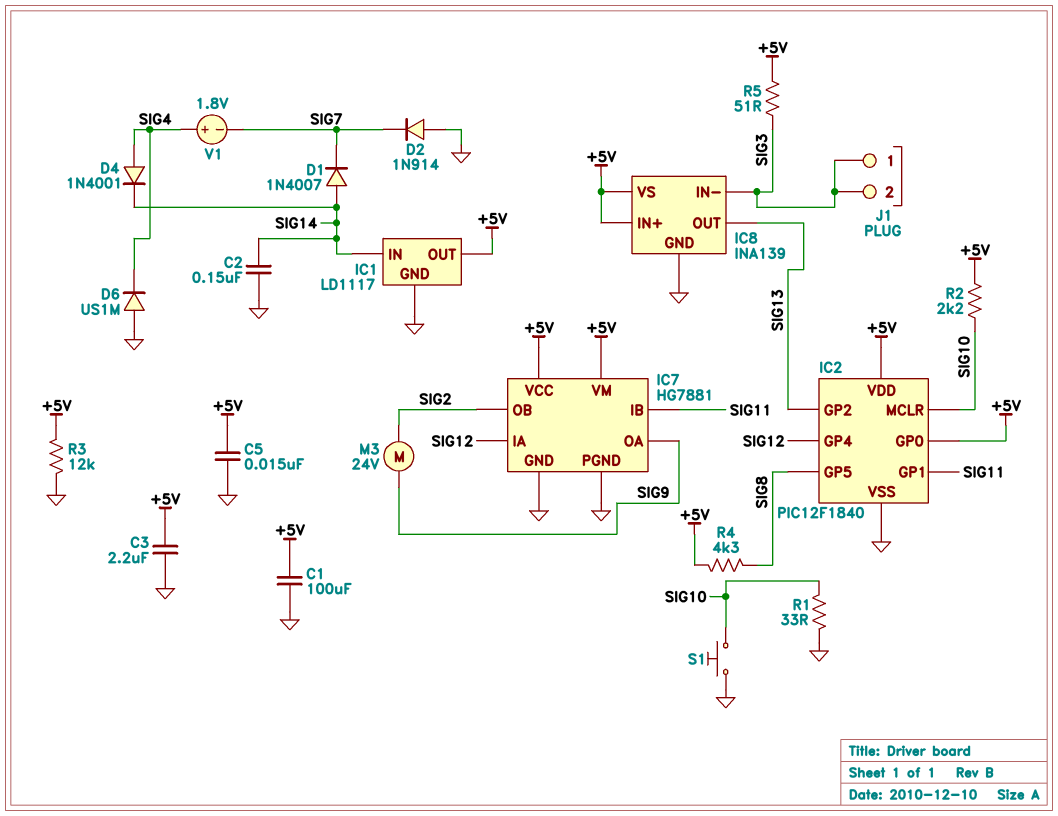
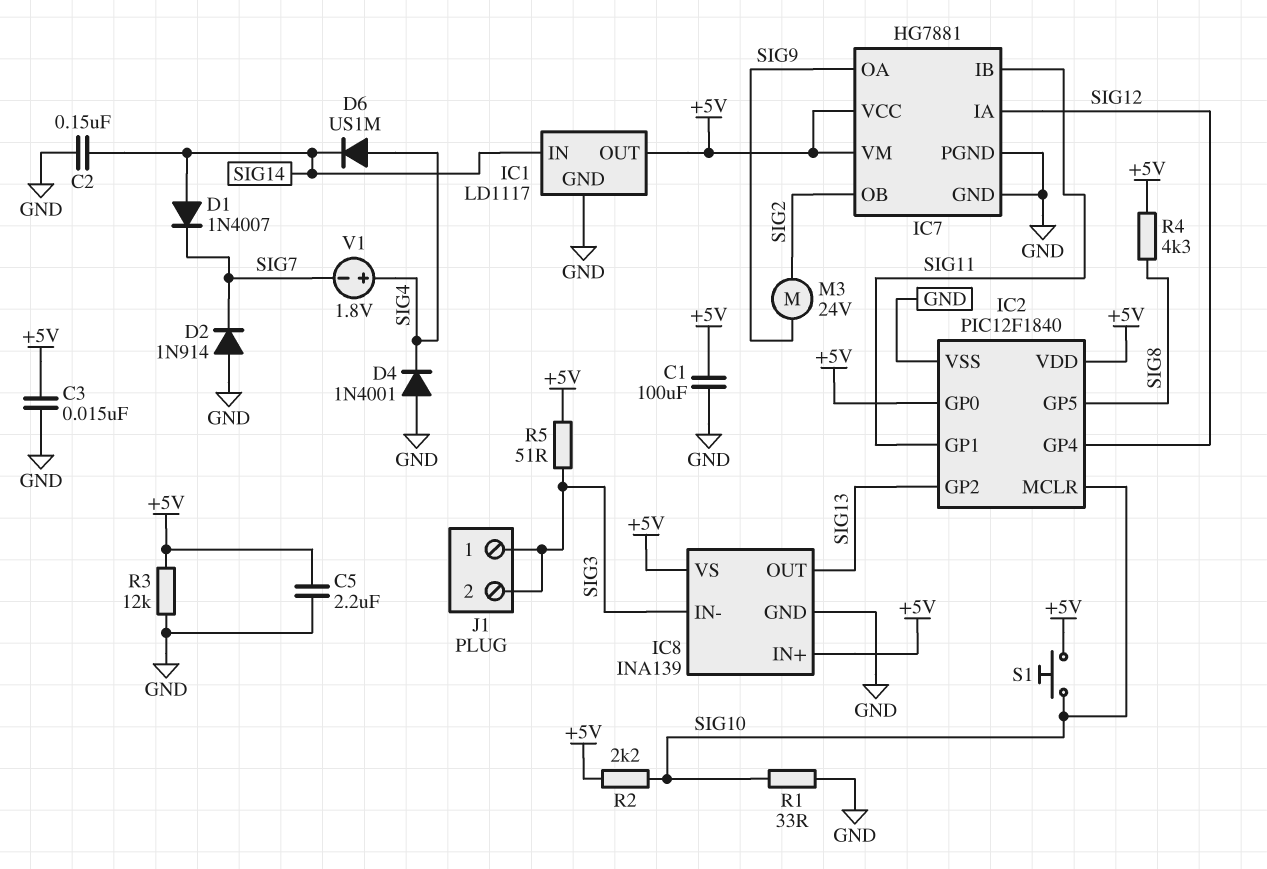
C3: 2.2uF (+5V, GND) -> 15nF (+5V, GND)
C5: 15nF (+5V, GND) -> 2.2uF (+5V, GND)
D4: diode 1N4001 (A SIG4, K SIG14) -> diode 1N4001 (A GND, K SIG4)
D6: diode US1M (A GND, K SIG4) -> diode US1M (A SIG4, K SIG14)
S1: button (GND, SIG10) -> button (+5V, SIG10)

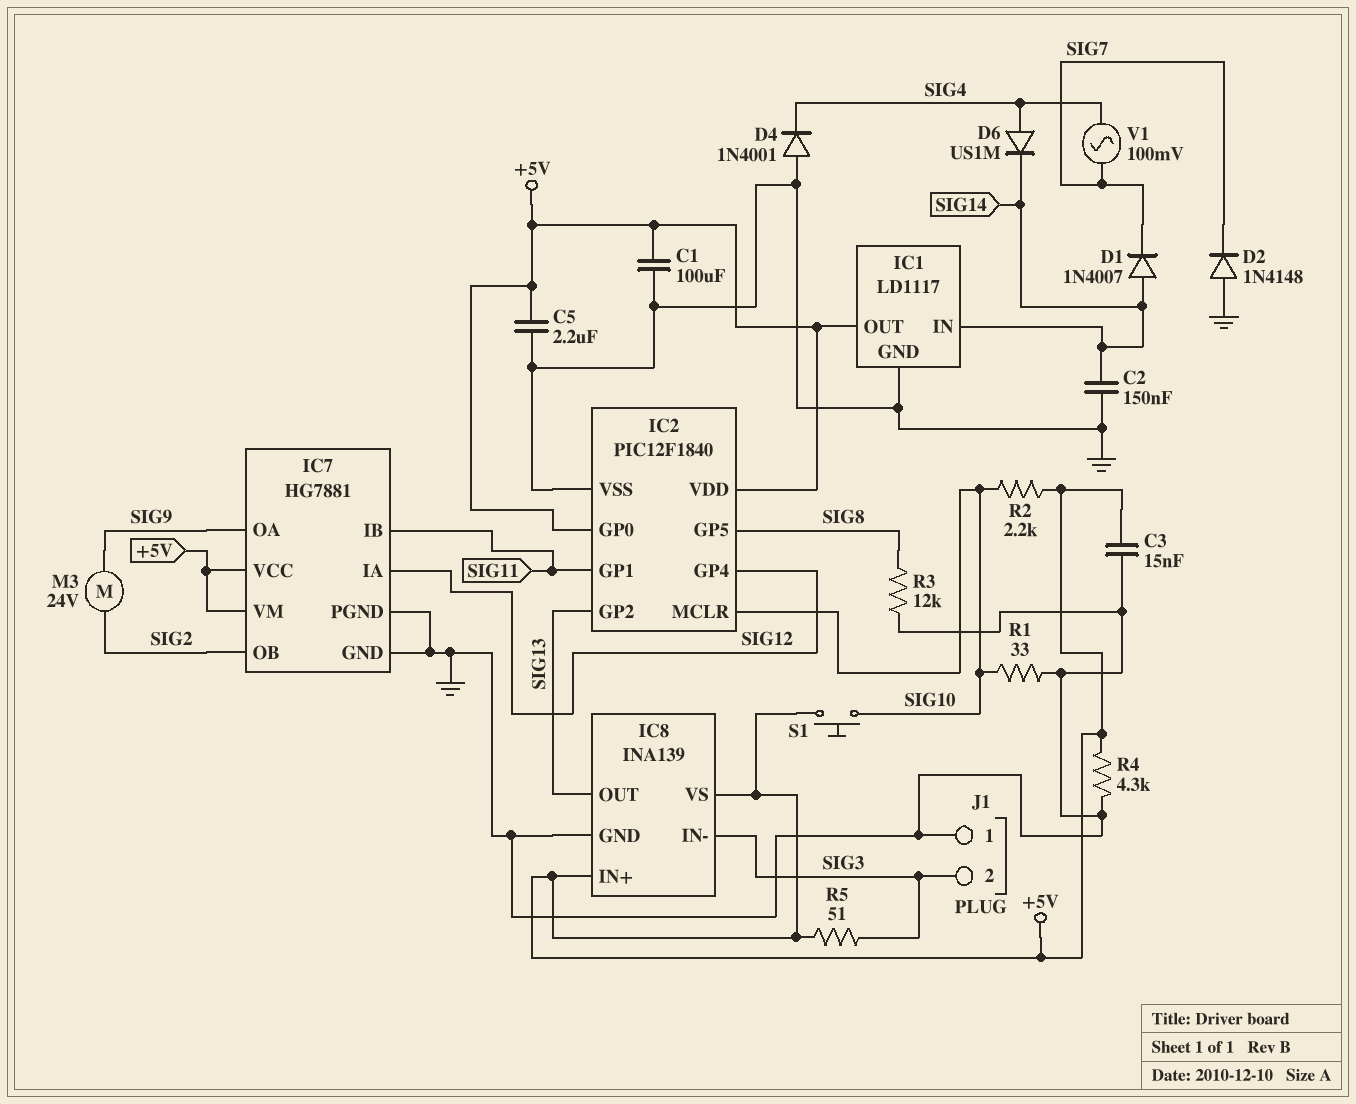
D2: diode 1N914 (A GND, K SIG7) -> diode 1N4148 (A GND, K SIG7)
J1 pin 1: SIG3 -> GND
R3: 12k (+5V, GND) -> 12k (GND, SIG8)
R4: 4.3k (+5V, SIG8) -> 4.3k (+5V, GND)
V1: 1.8V (plus SIG4, minus SIG7) -> AC 100mV (SIG4, SIG7)

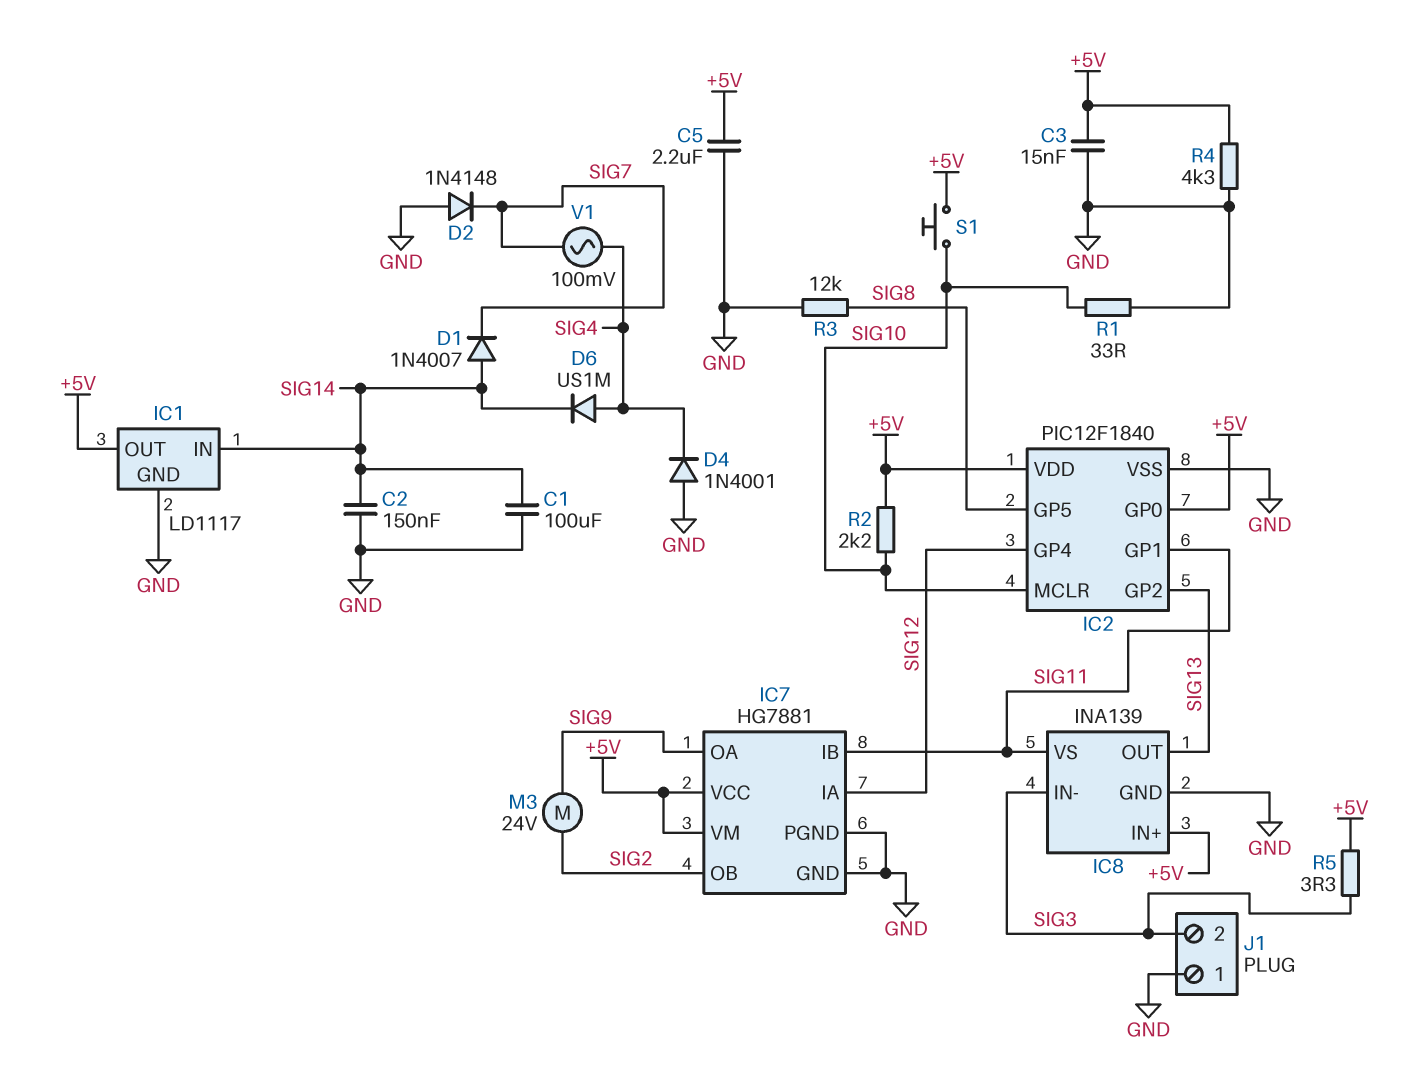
C1: 100uF (+5V, GND) -> 100uF (GND, SIG14)
IC8 pin VS: +5V -> SIG11
R5: 51 (+5V, SIG3) -> 3.3 (+5V, SIG3)

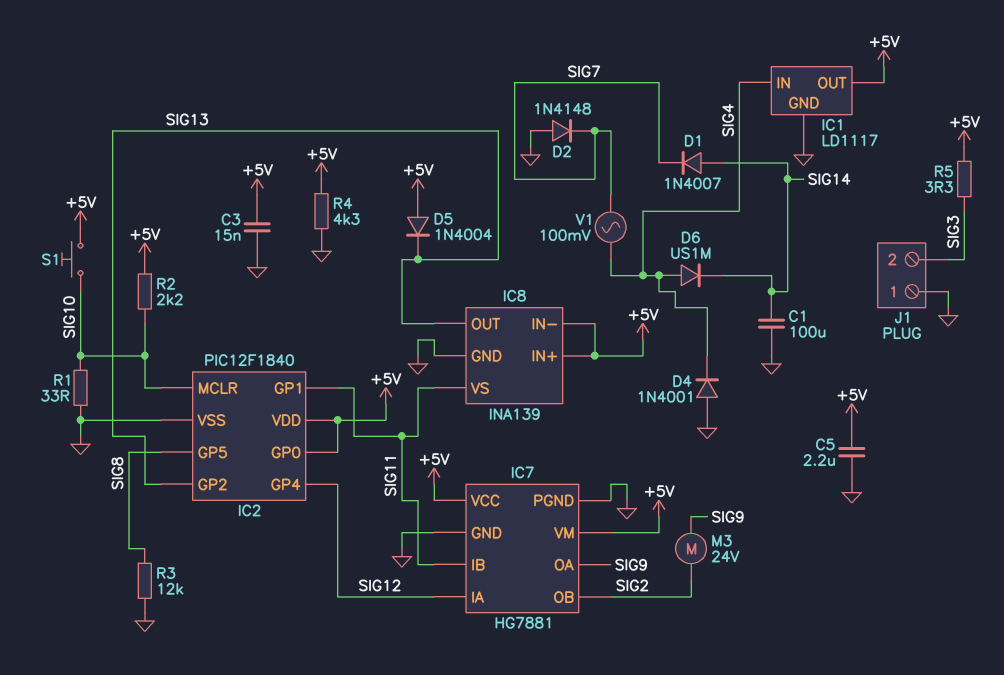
C2: 150nF (GND, SIG14) -> none
D5: none -> diode 1N4004 (A +5V, K SIG13)
IC1 pin IN: SIG14 -> SIG4
IC8 pin IN-: SIG3 -> +5V

